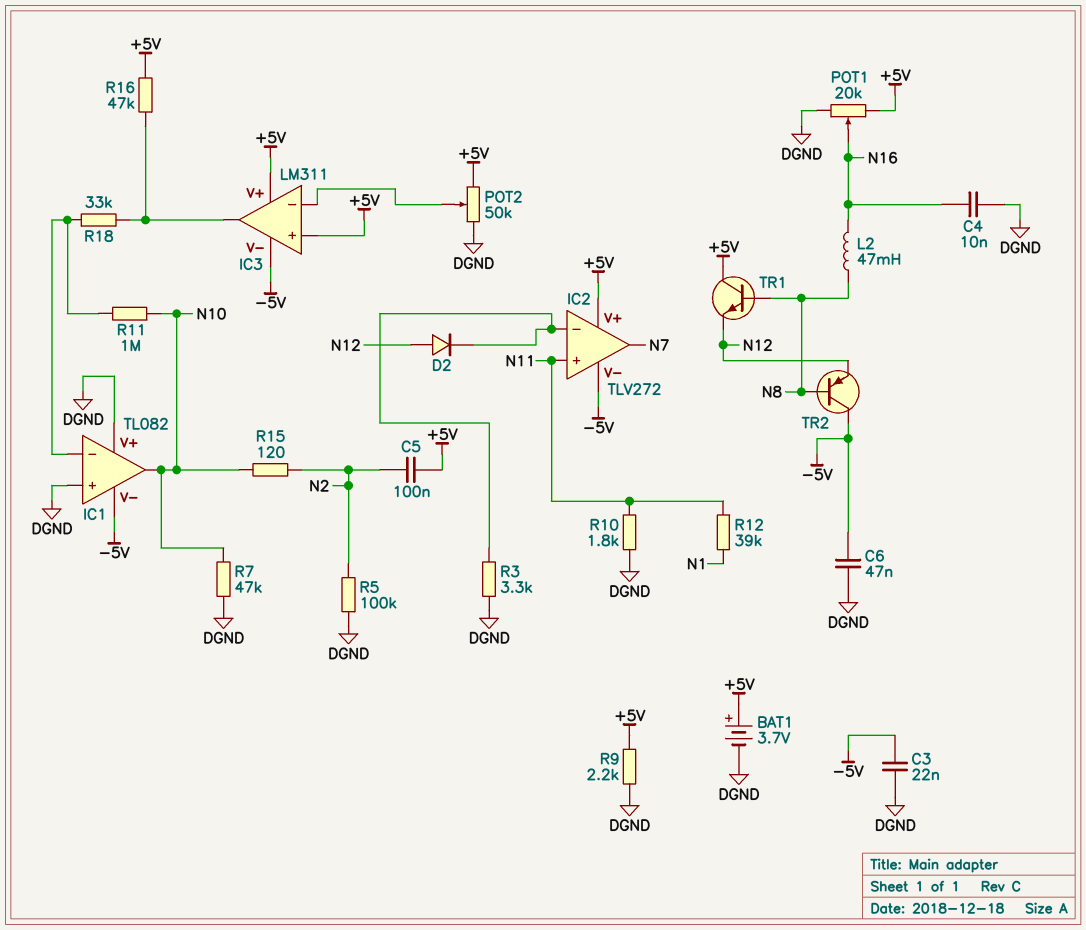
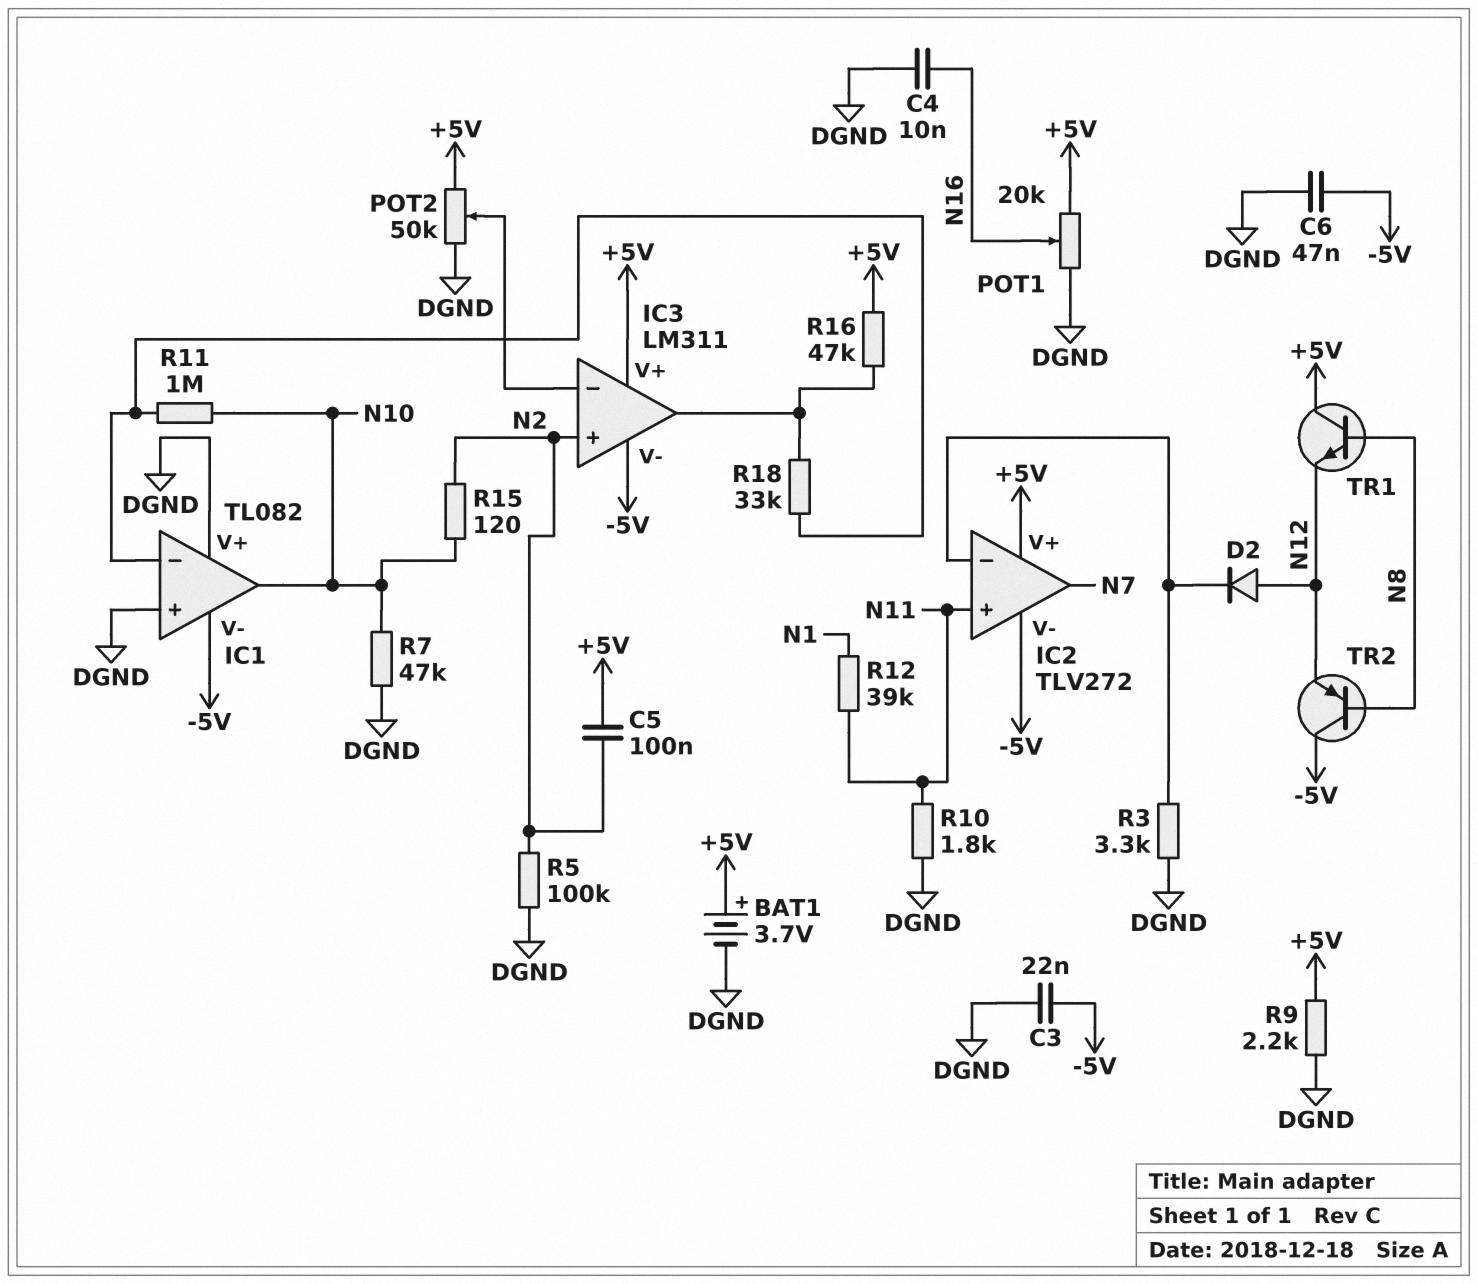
IC3 pin in+: +5V -> N2
L2: 47mH (N8, N16) -> none

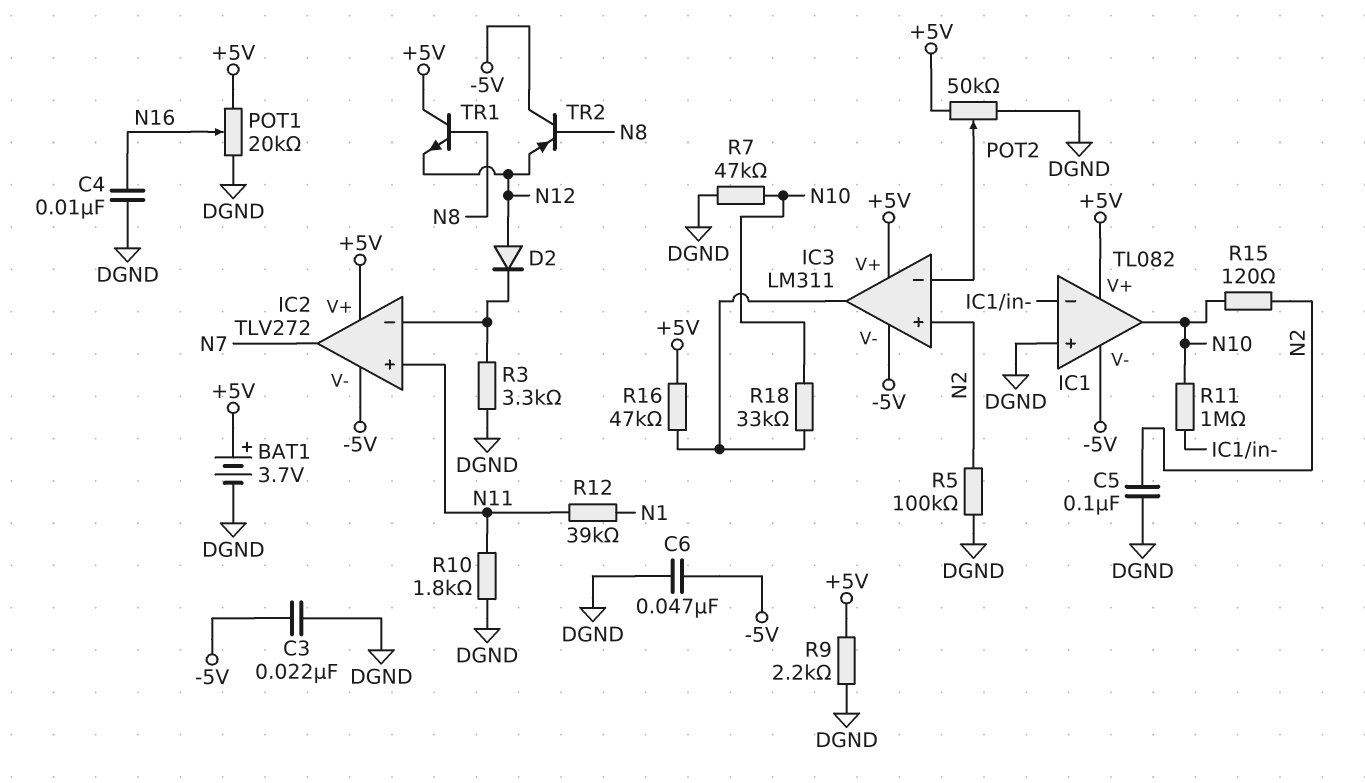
C5: 100nF (+5V, N2) -> 100nF (DGND, N2)
IC1 pin V+: DGND -> +5V
R18: 33k (IC1/in-, IC3/out) -> 33k (IC3/out, N10)

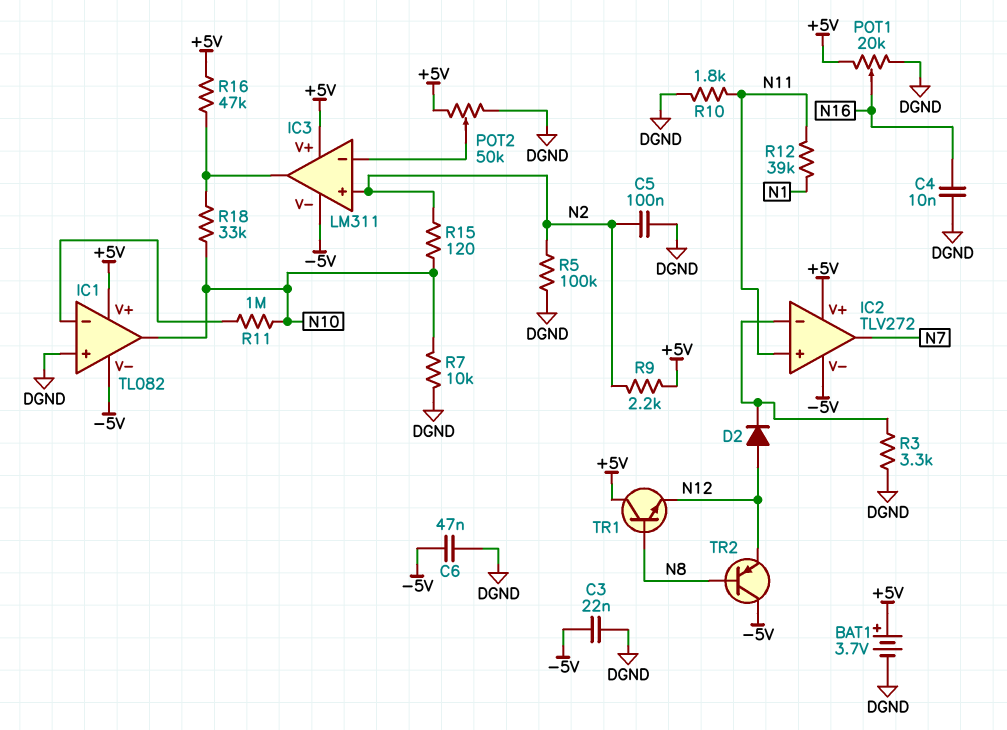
R7: 47k (DGND, N10) -> 10k (DGND, N10)
R9: 2.2k (+5V, DGND) -> 2.2k (+5V, N2)

